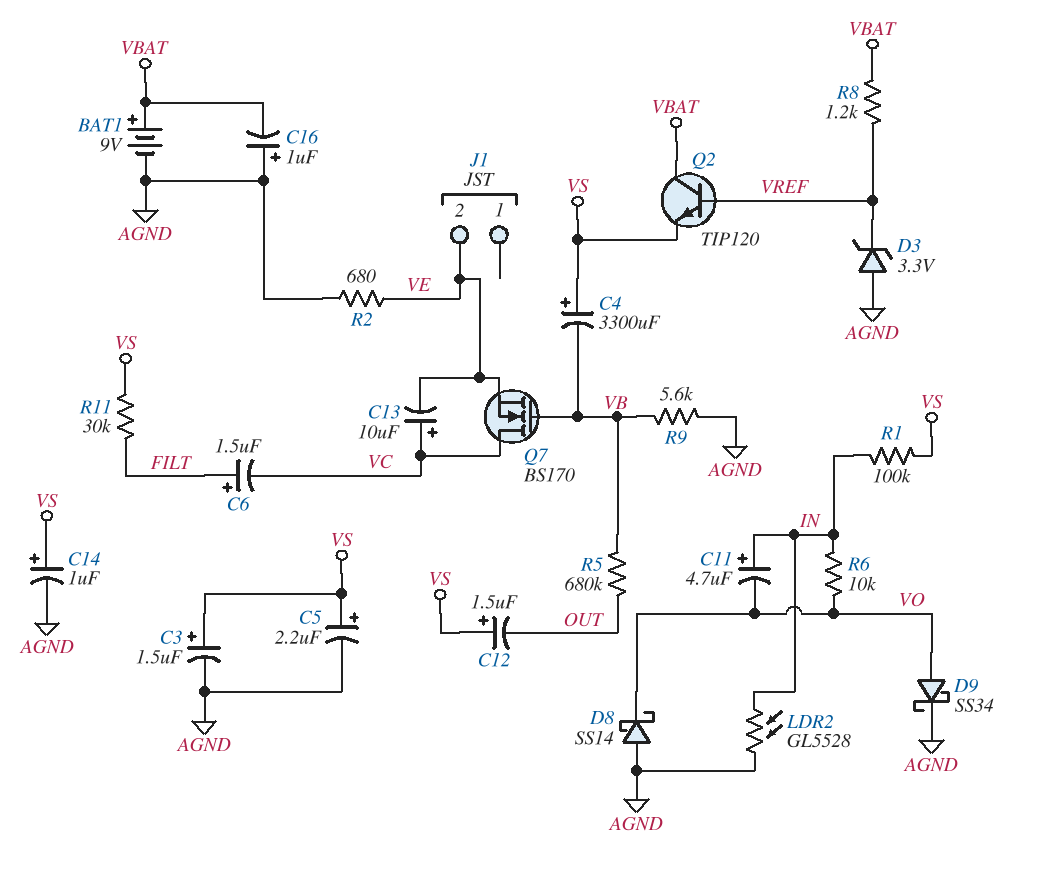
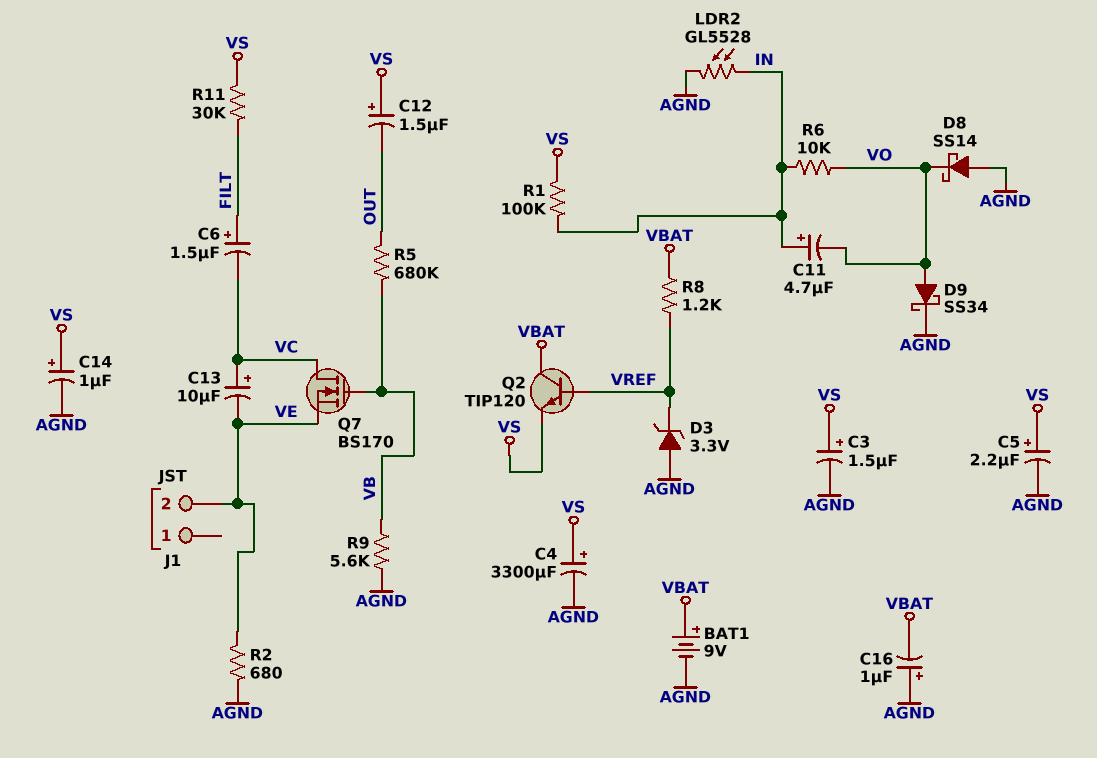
C4: 3300uF (plus VS, minus VB) -> 3300uF (plus VS, minus AGND)

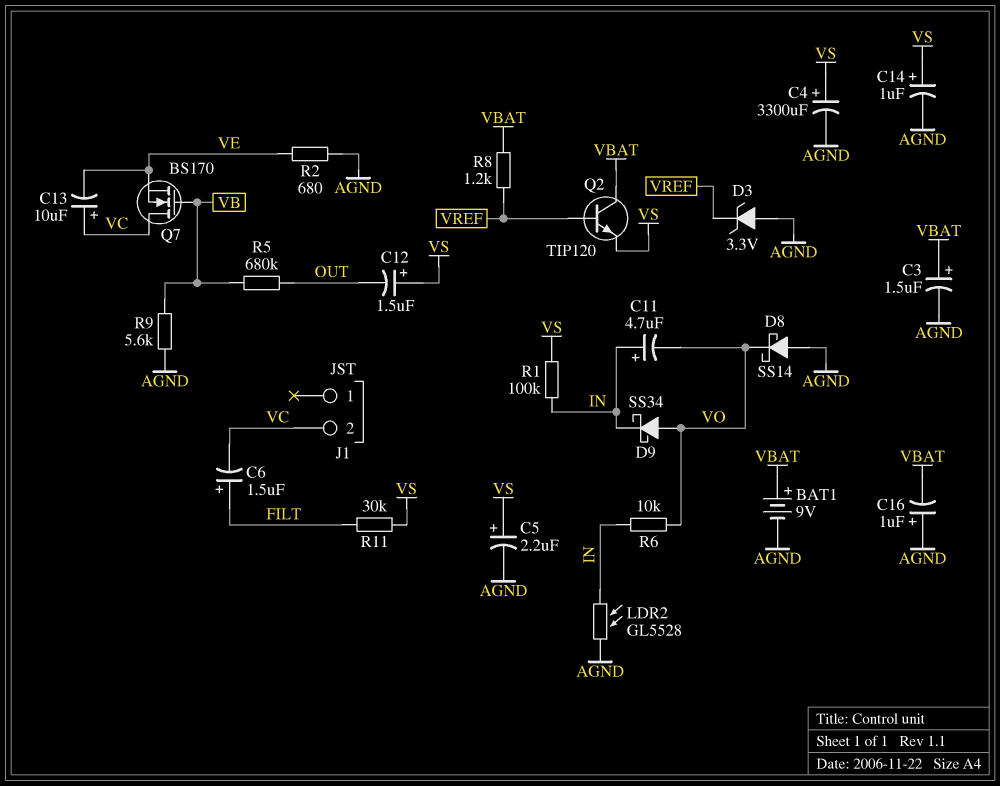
C3: 1.5uF (plus VS, minus AGND) -> 1.5uF (plus VBAT, minus AGND)
D9: schottky SS34 (A VO, K AGND) -> schottky SS34 (A VO, K IN)
J1 pin 2: VE -> VC

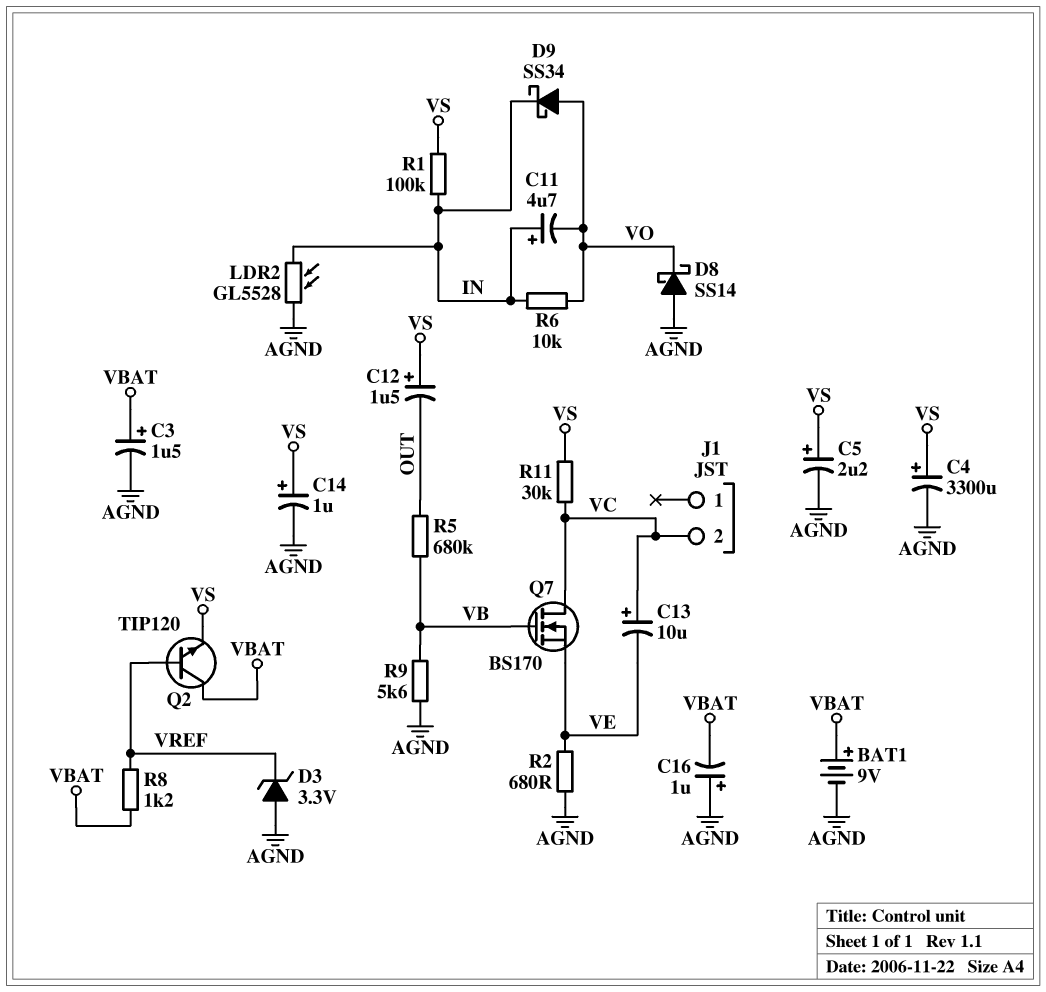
C6: 1.5uF (plus FILT, minus VC) -> none
R11: 30k (FILT, VS) -> 30k (VC, VS)

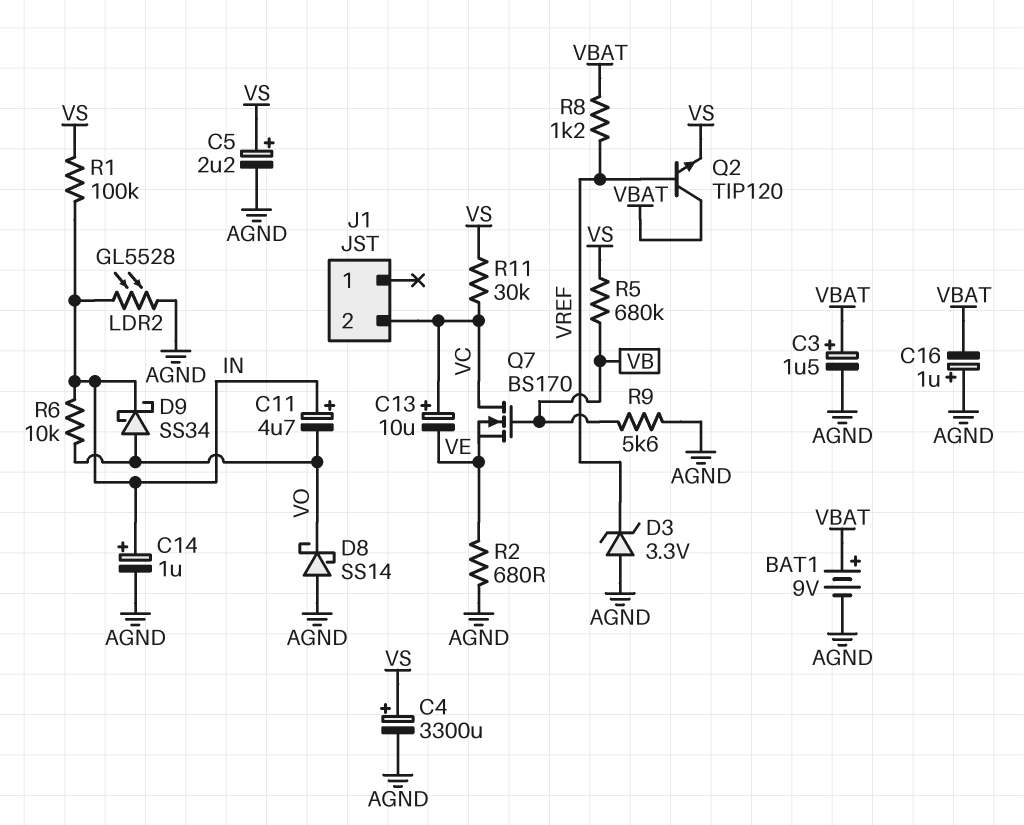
C12: 1.5uF (plus VS, minus OUT) -> none
C14: 1uF (plus VS, minus AGND) -> 1uF (plus IN, minus AGND)
R5: 680k (OUT, VB) -> 680k (VB, VS)

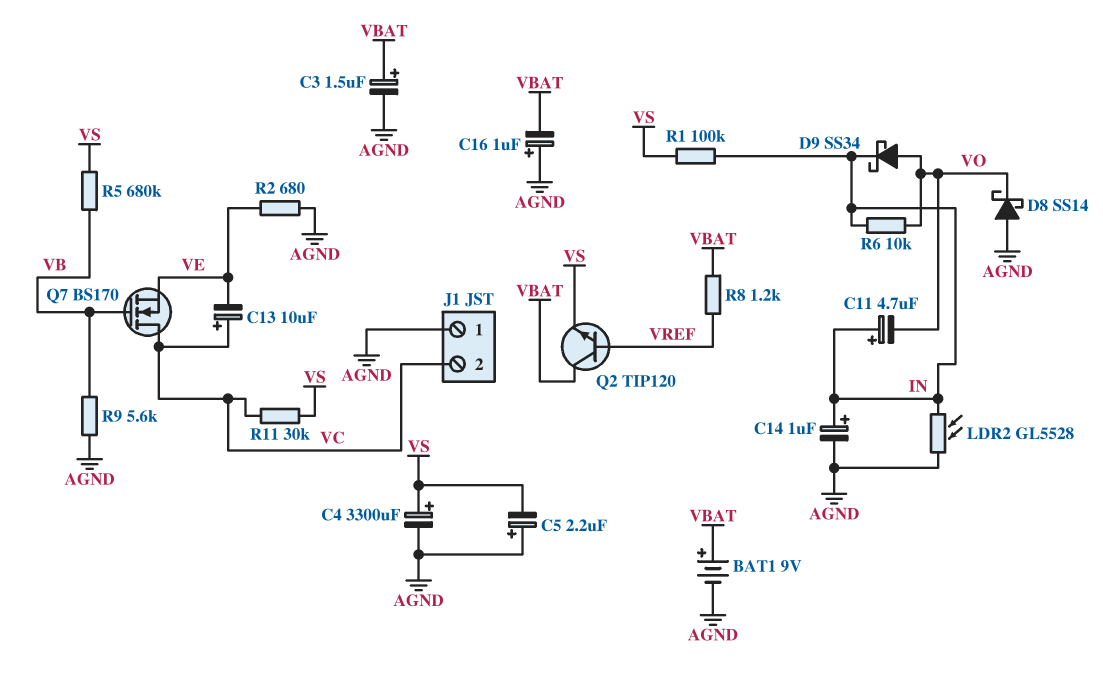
C5: 2.2uF (plus VS, minus AGND) -> 2.2uF (plus AGND, minus VS)
D3: zener 3.3V (A AGND, K VREF) -> none
J1 pin 1: none -> AGND

